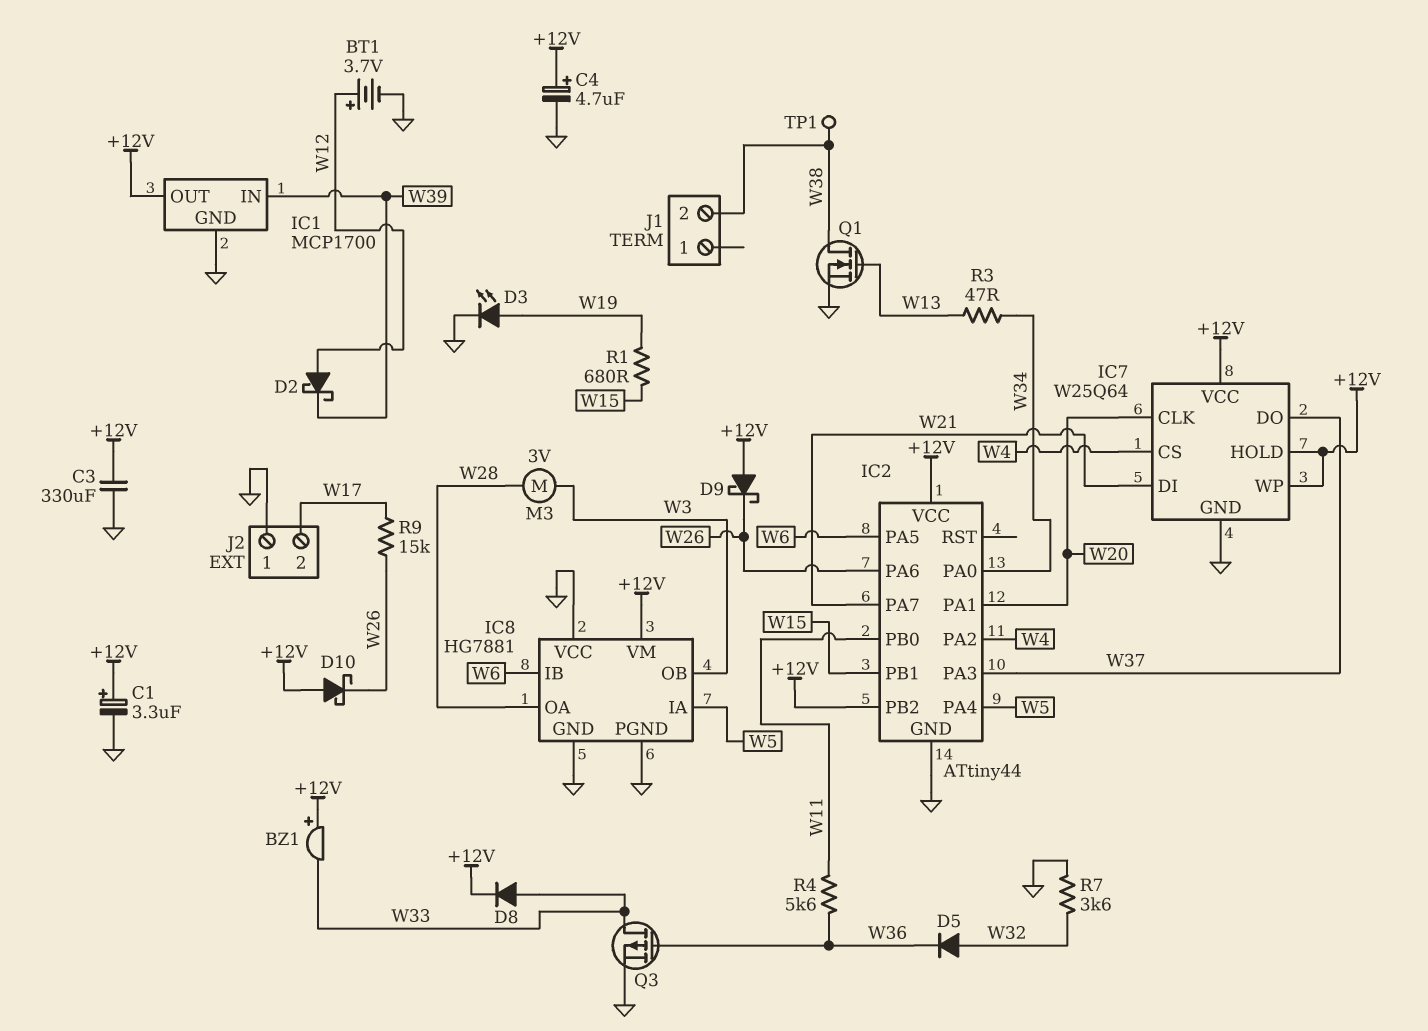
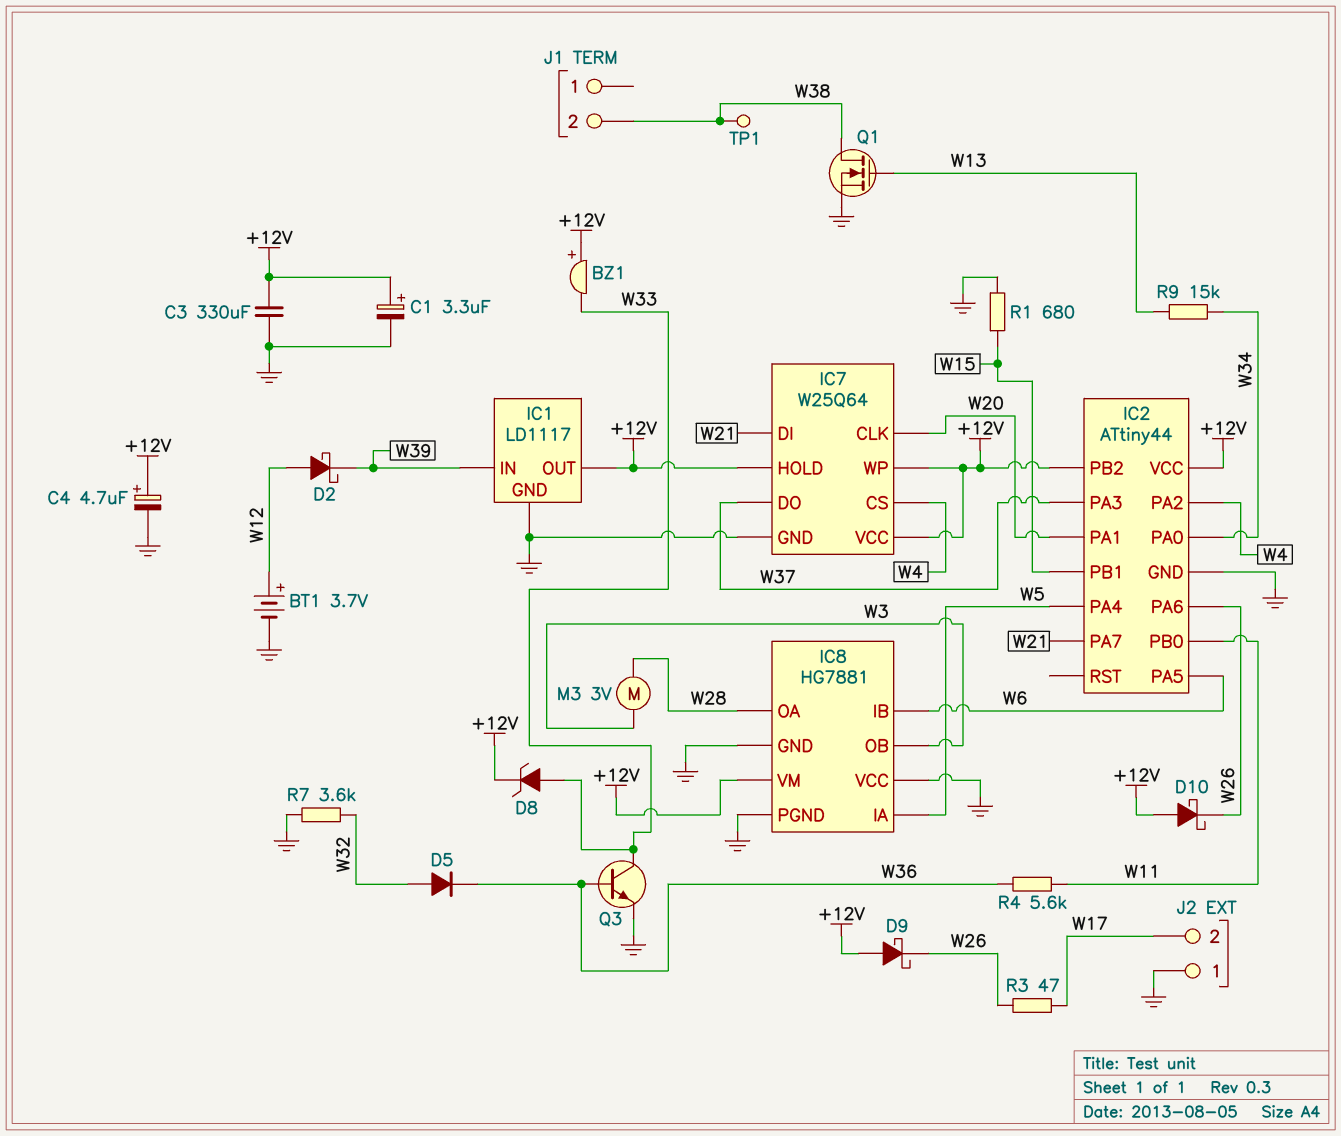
D3: LED (A W19, K GND) -> none
D8: diode (A W33, K +12V) -> zener (A W33, K +12V)
IC1: MCP1700 -> LD1117
Q3: PMOS (G W36, D W33, S GND) -> NPN (B W36, C W33, E GND)
R1: 680 (W15, W19) -> 680 (GND, W15)
R3: 47 (W13, W34) -> 47 (W17, W26)
R9: 15k (W17, W26) -> 15k (W13, W34)

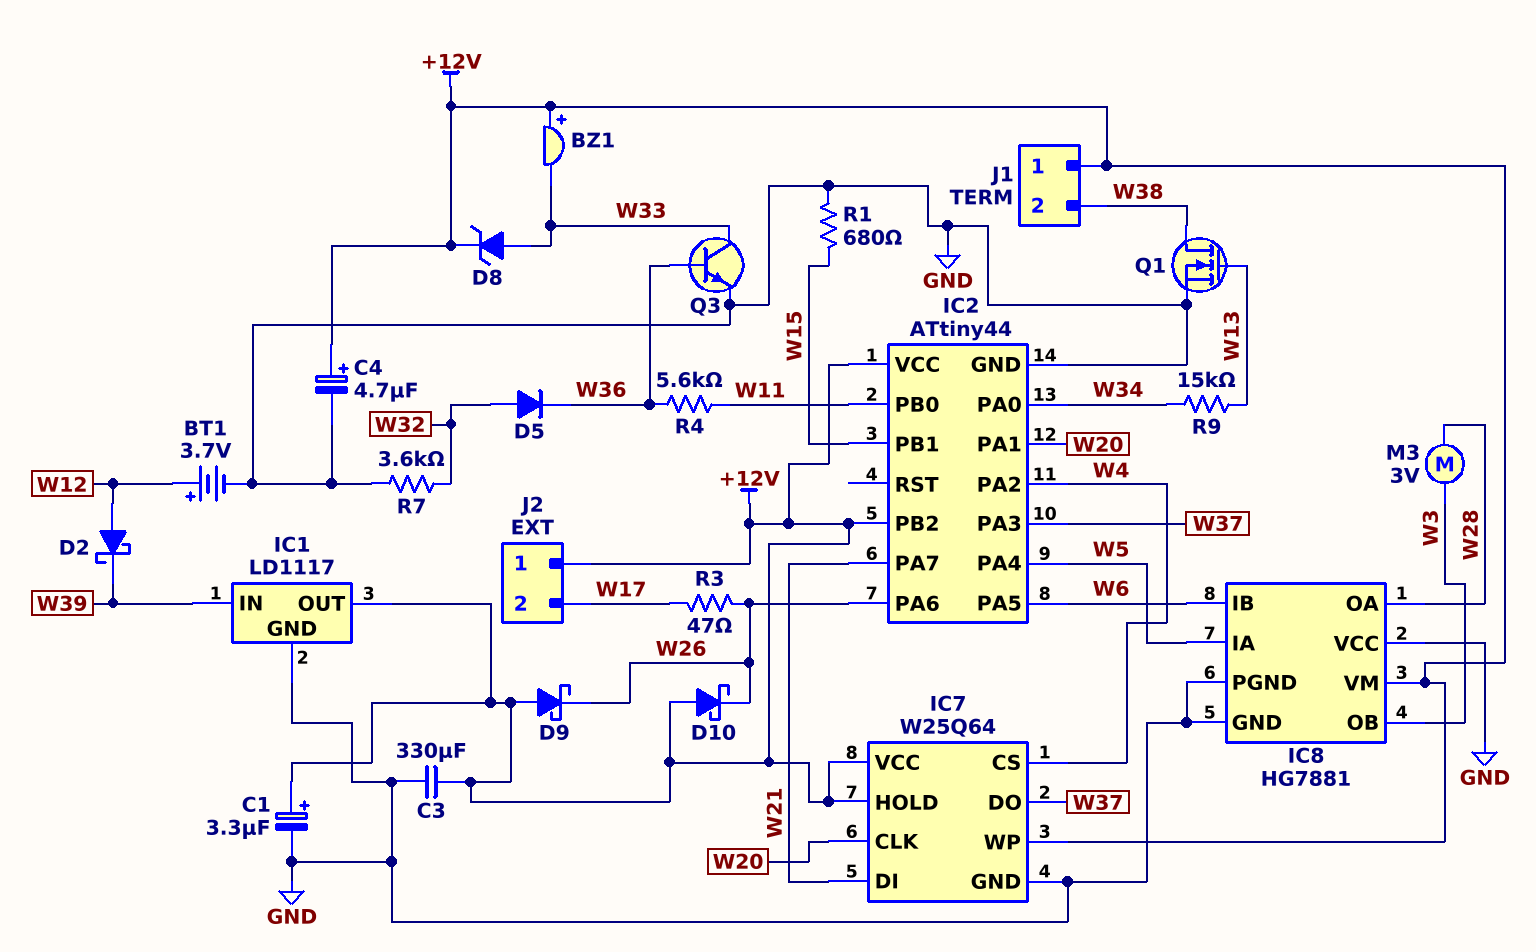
J1 pin 1: none -> +12V
J2 pin 1: GND -> +12V
TP1: test point (W38) -> none

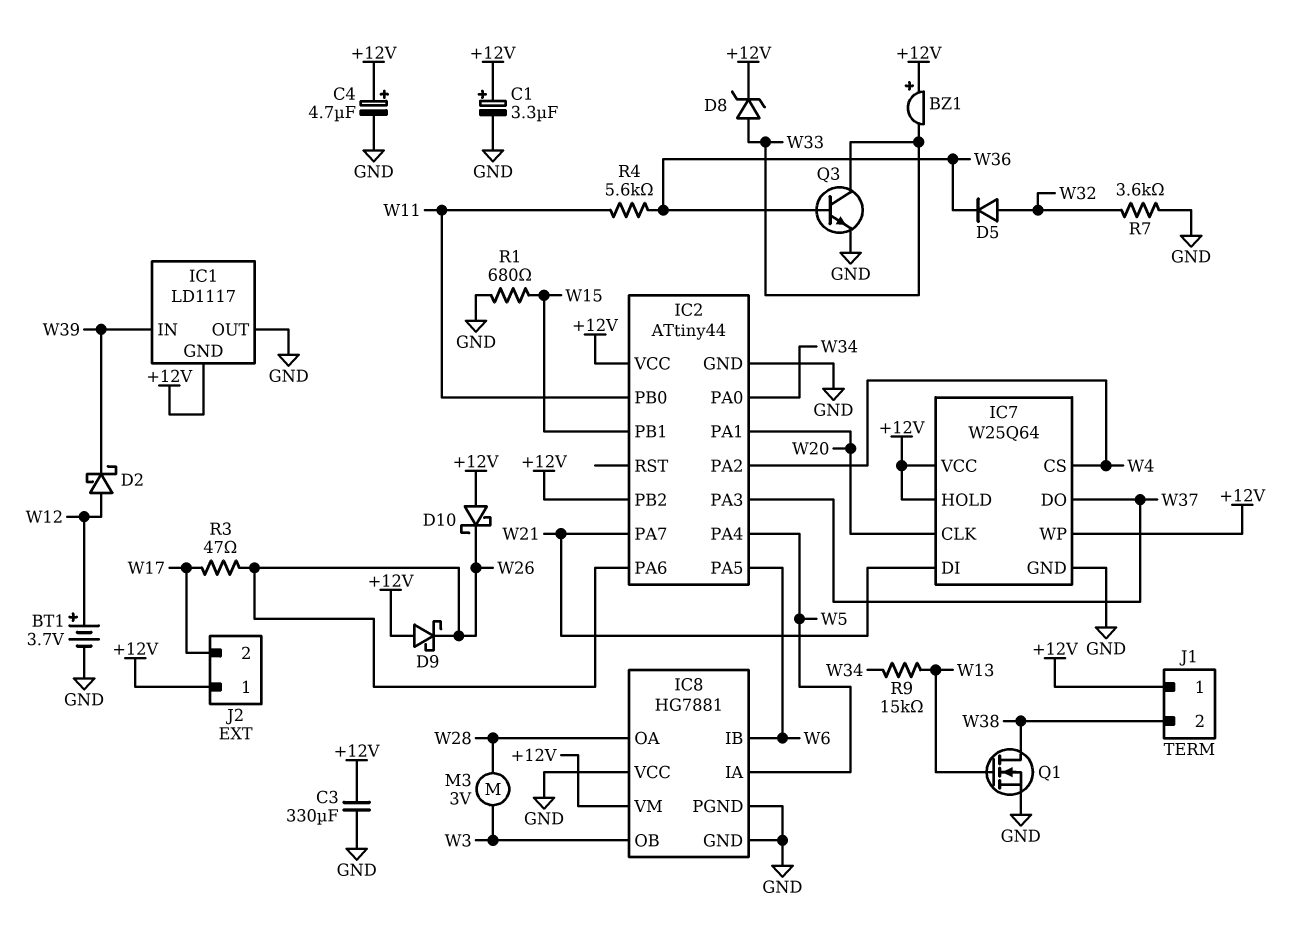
IC1 pin GND: GND -> +12V
IC1 pin OUT: +12V -> GND

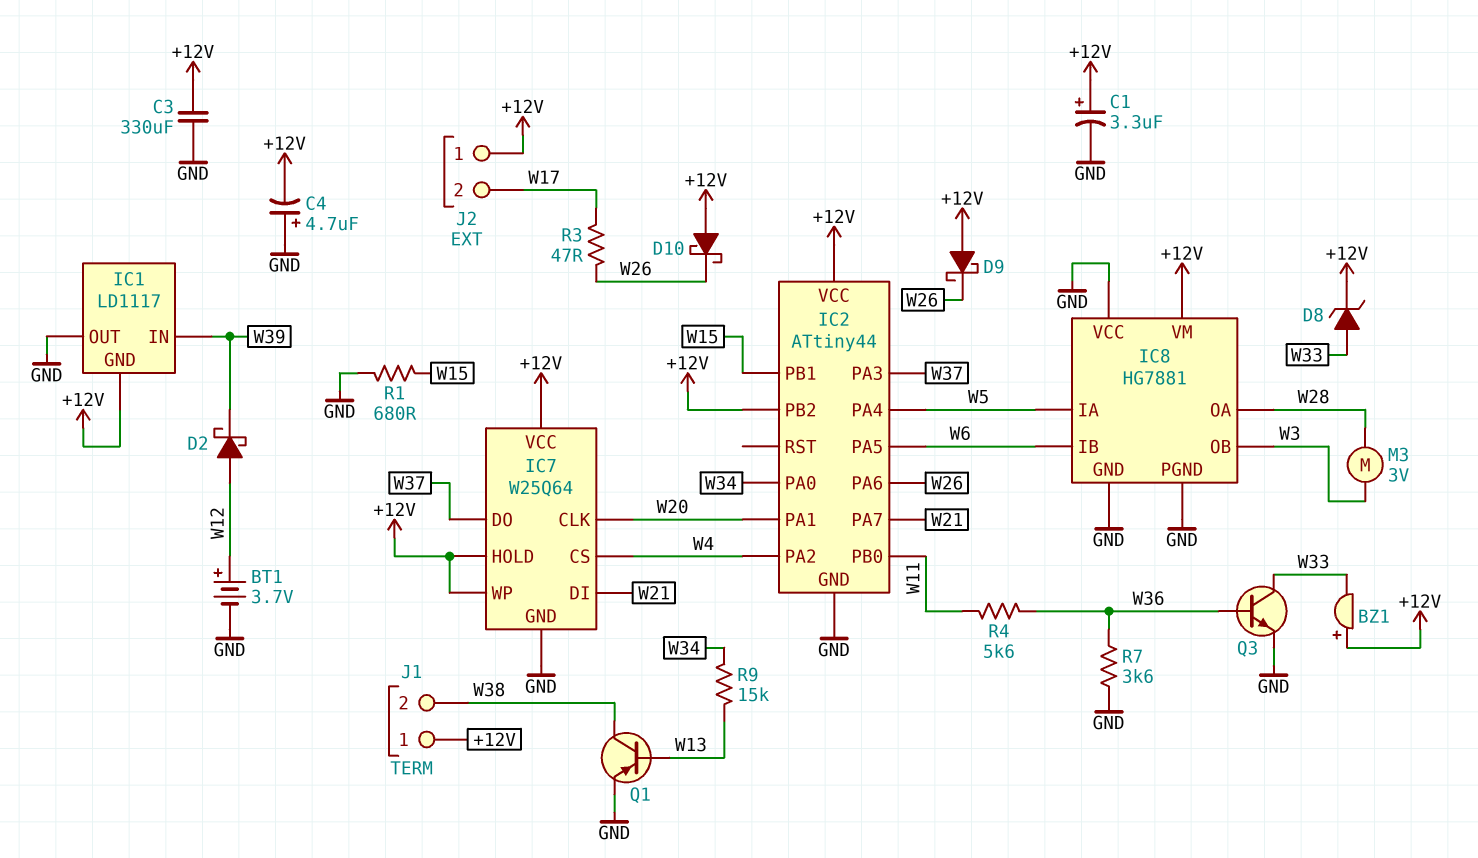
C4: 4.7uF (plus +12V, minus GND) -> 4.7uF (plus GND, minus +12V)
D5: diode (A W32, K W36) -> none
Q1: NMOS (G W13, D W38, S GND) -> PNP (B W13, C W38, E GND)
R7: 3.6k (GND, W32) -> 3.6k (GND, W36)

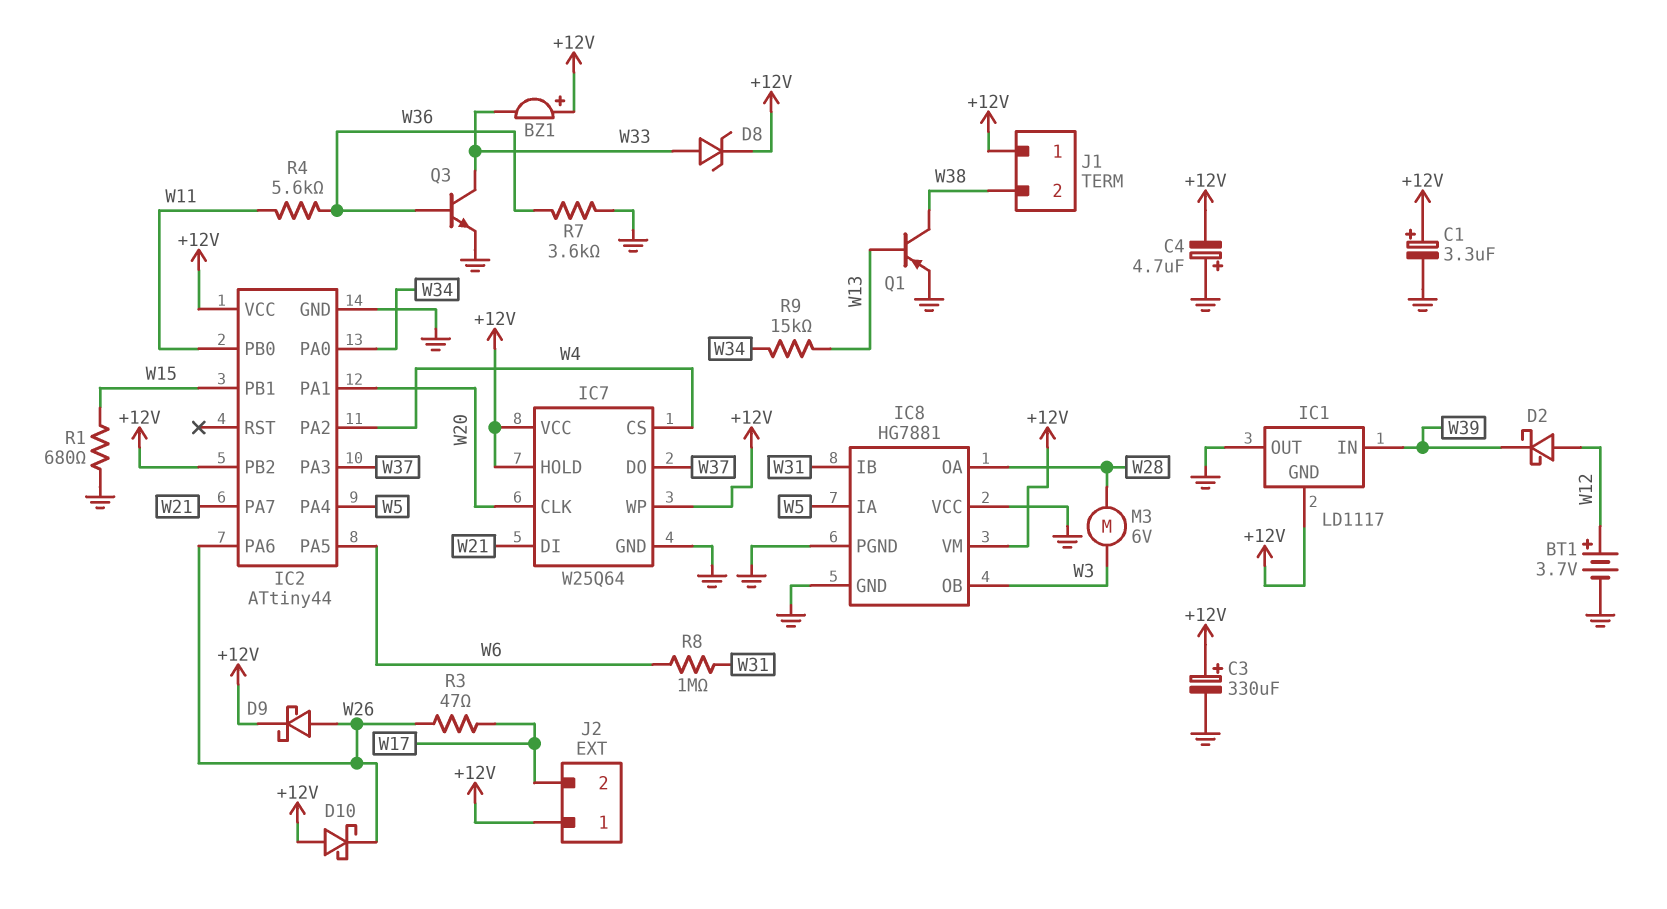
C3: 330uF (+12V, GND) -> 330uF (plus +12V, minus GND)
D9: schottky (A +12V, K W26) -> schottky (A W26, K +12V)
IC8 pin IB: W6 -> W31
M3: motor 3V (W3, W28) -> motor 6V (W3, W28)
R8: none -> 1M (W6, W31)

